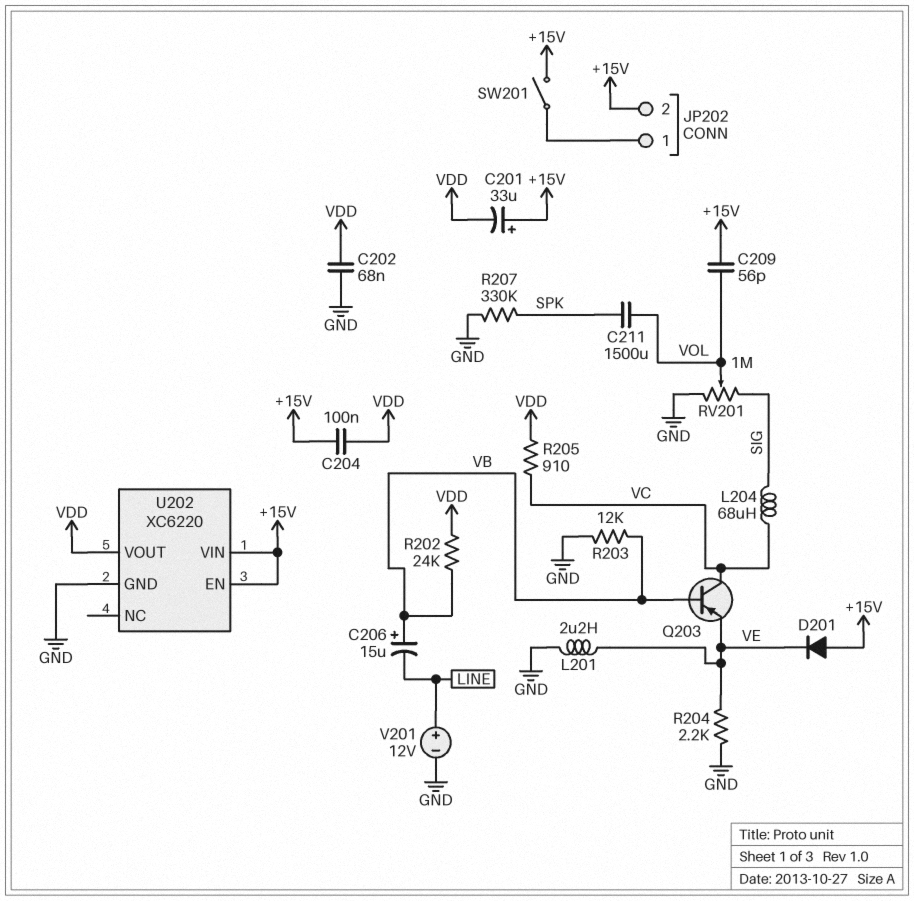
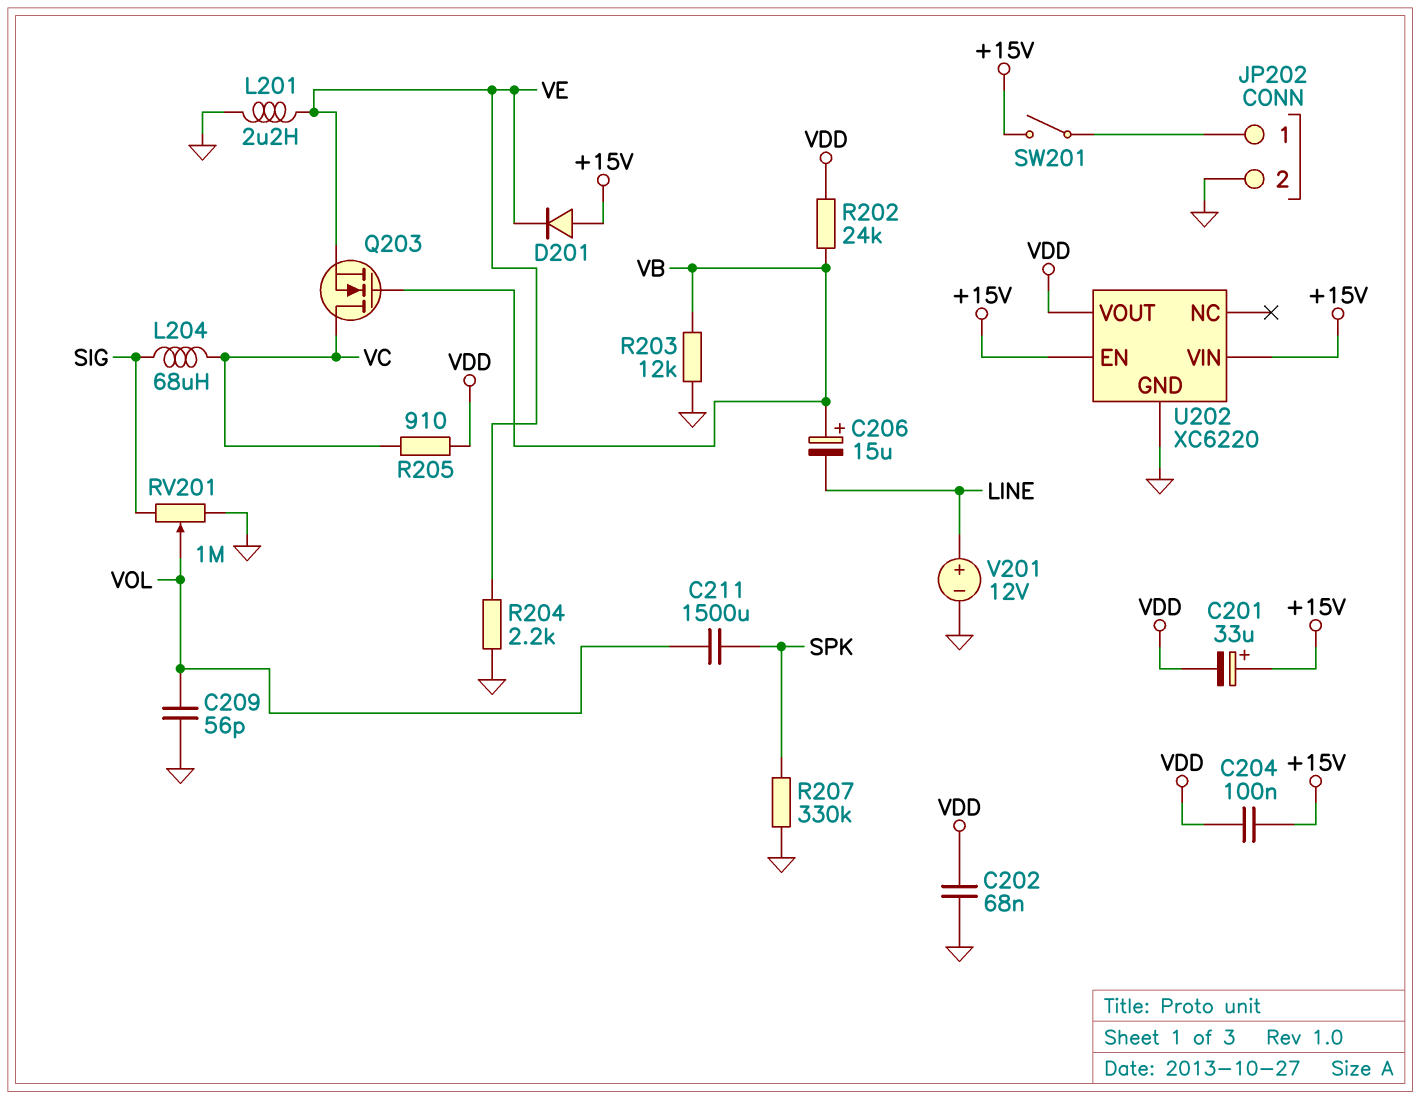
C209: 56pF (+15V, VOL) -> 56pF (GND, VOL)
JP202 pin 2: +15V -> GND
Q203: PNP (B VB, C VC, E VE) -> NMOS (G VB, D VC, S VE)

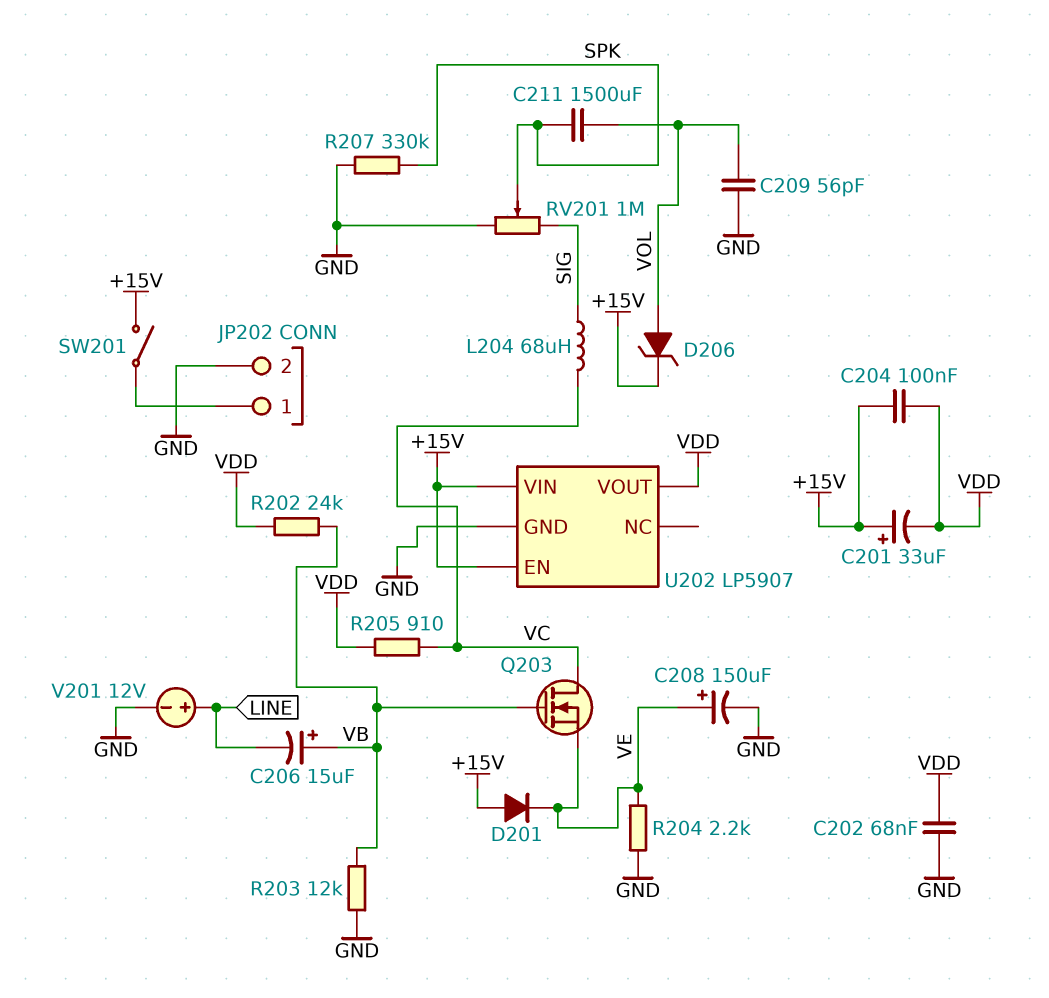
C208: none -> 150uF (plus VE, minus GND)
D206: none -> zener (A VOL, K +15V)
L201: 2.2uH (GND, VE) -> none
RV201: 1M (GND, SIG, wiper VOL) -> 1M (GND, SIG, wiper SPK)
U202: XC6220 -> LP5907

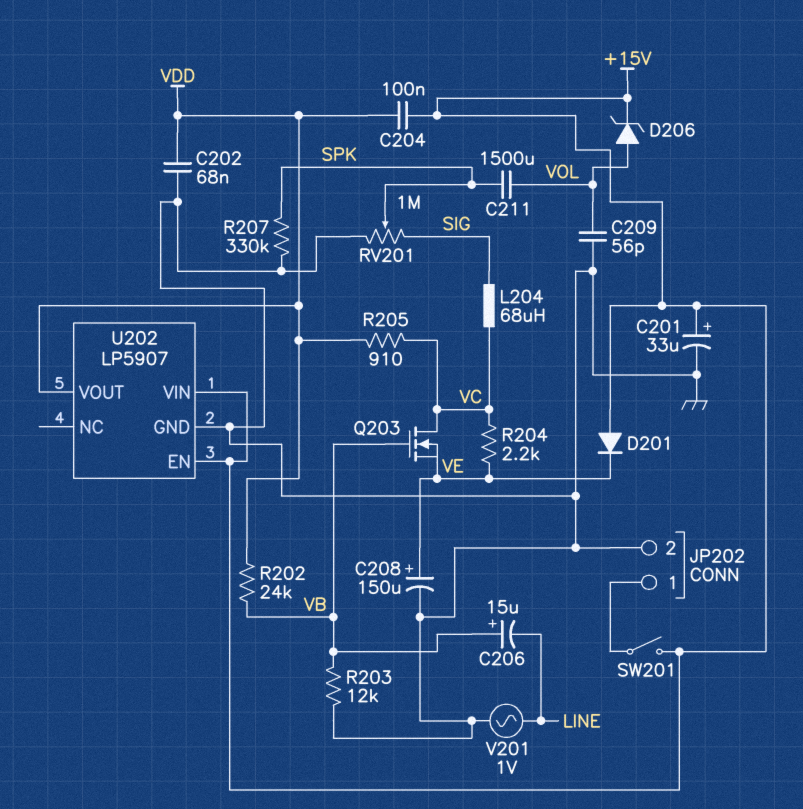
C201: 33uF (plus +15V, minus VDD) -> 33uF (plus +15V, minus GND)
R204: 2.2k (GND, VE) -> 2.2k (VC, VE)
V201: 12V (plus LINE, minus GND) -> AC 1V (GND, LINE)

